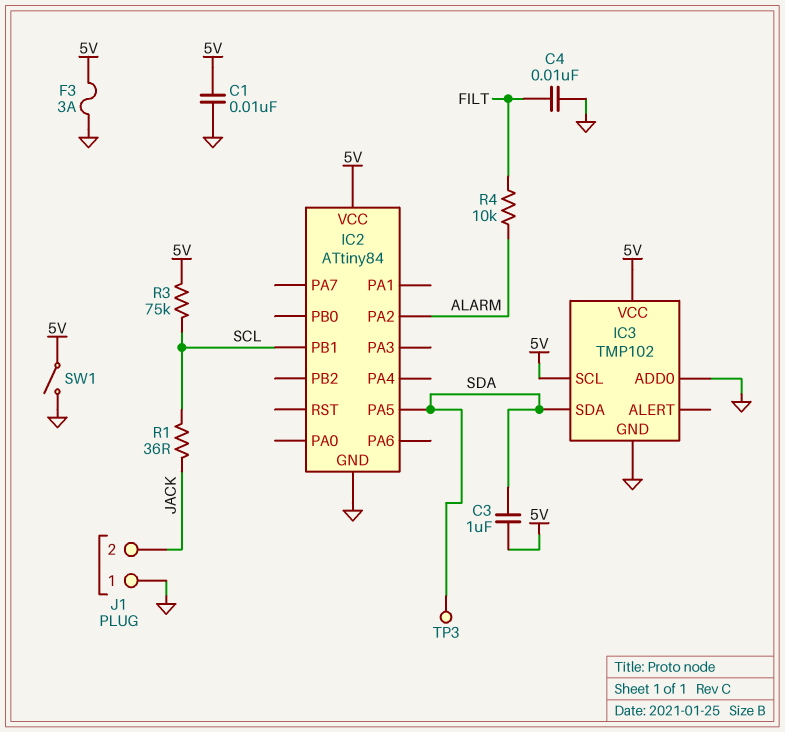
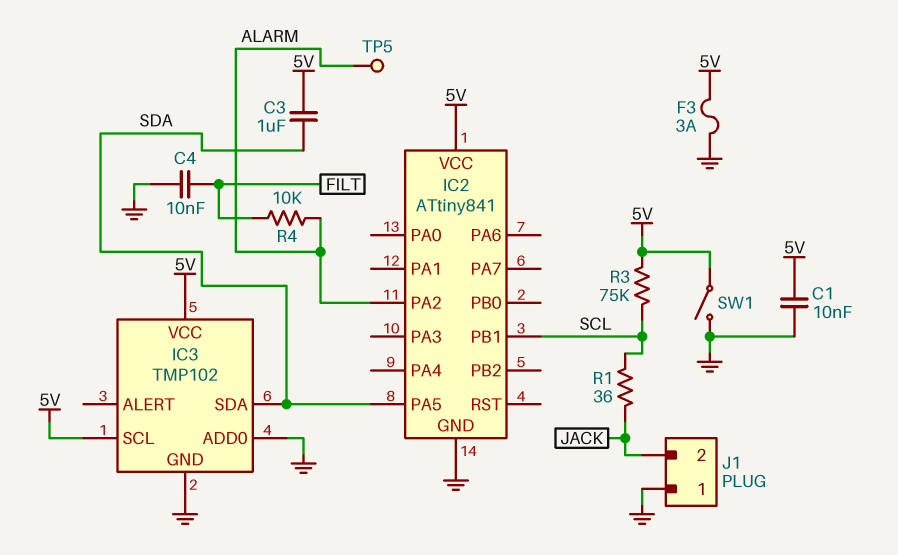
IC2: ATtiny84 -> ATtiny841
TP3: test point (SDA) -> none
TP5: none -> test point (ALARM)

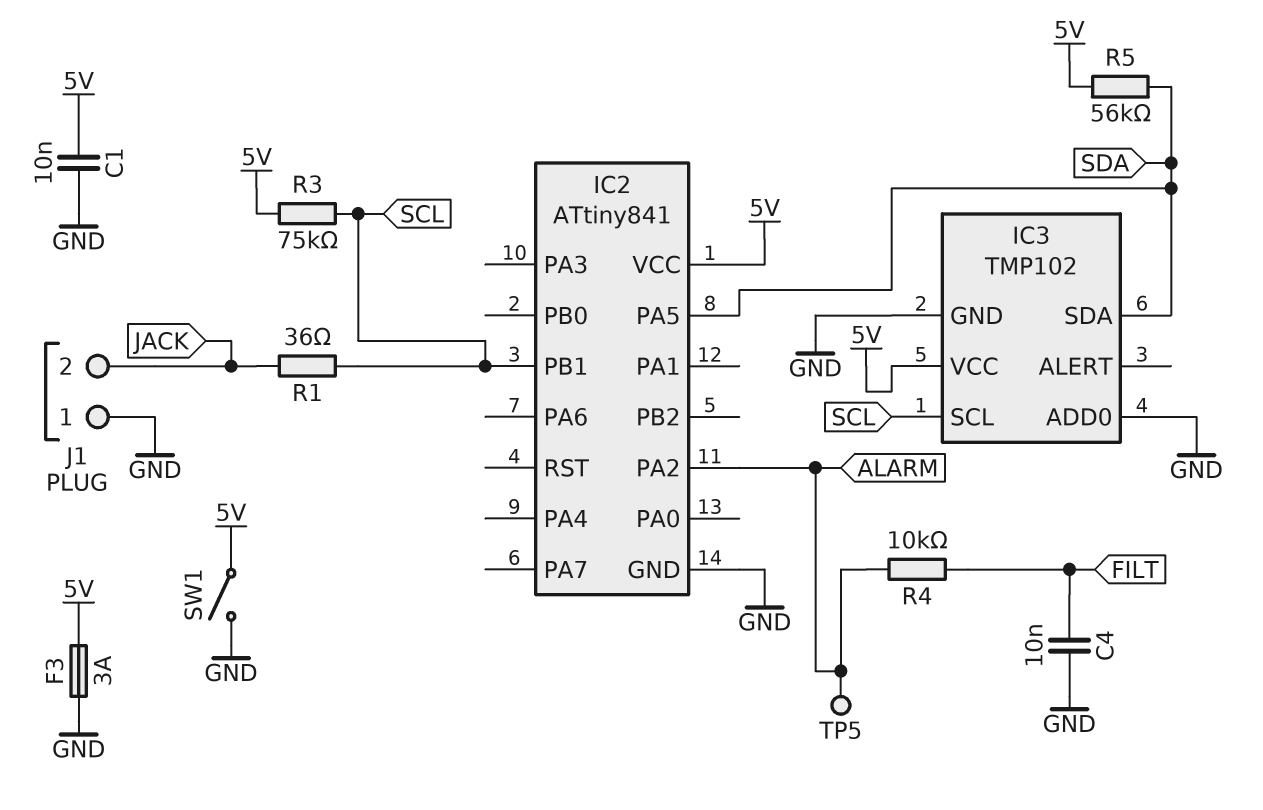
C3: 1uF (5V, SDA) -> none
IC3 pin SCL: 5V -> SCL
R5: none -> 56k (5V, SDA)

